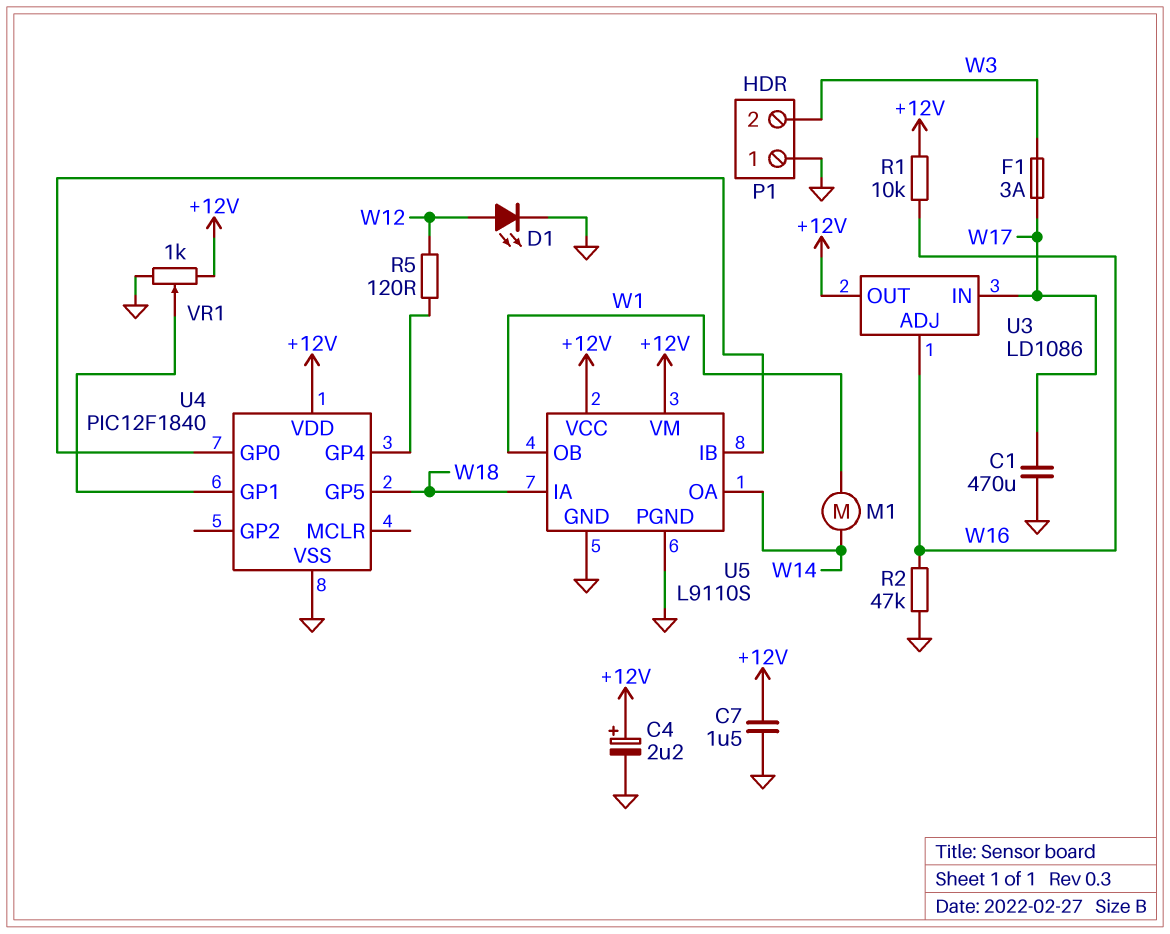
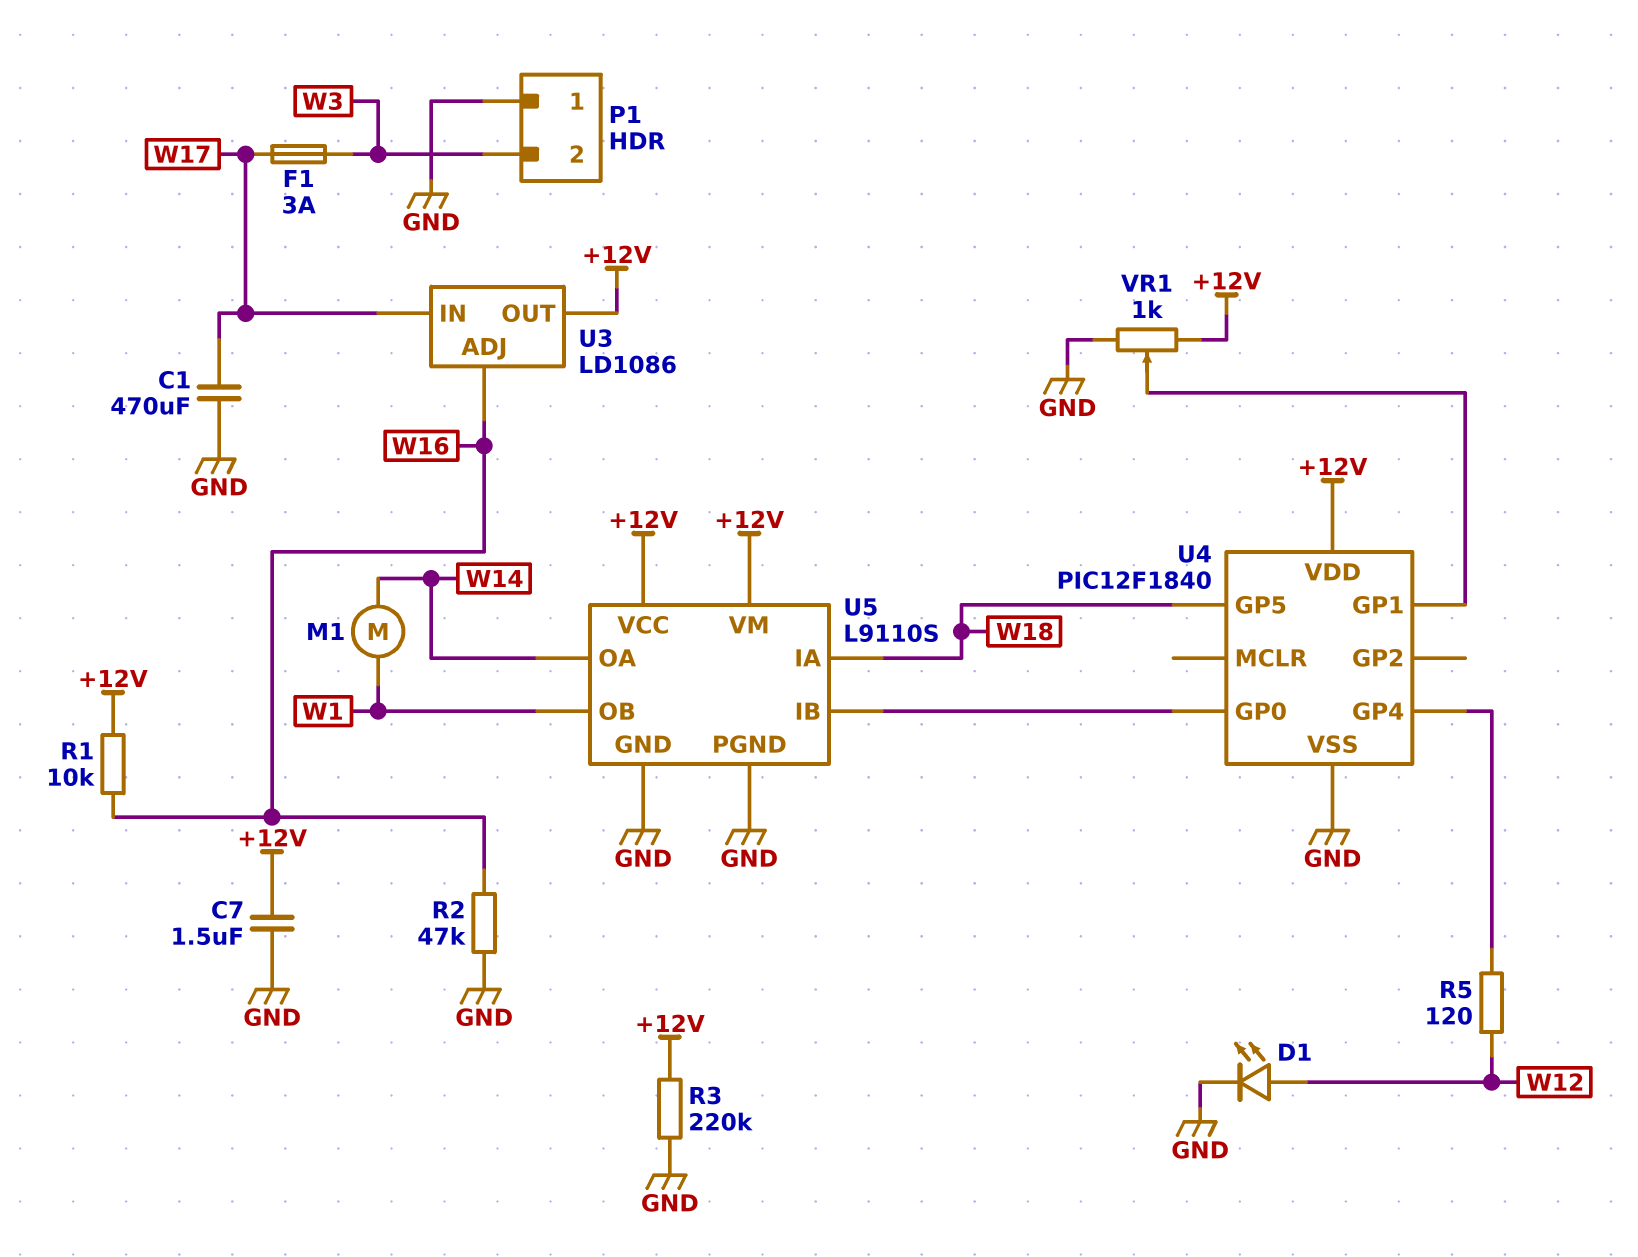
C4: 2.2uF (plus +12V, minus GND) -> none
R3: none -> 220k (+12V, GND)

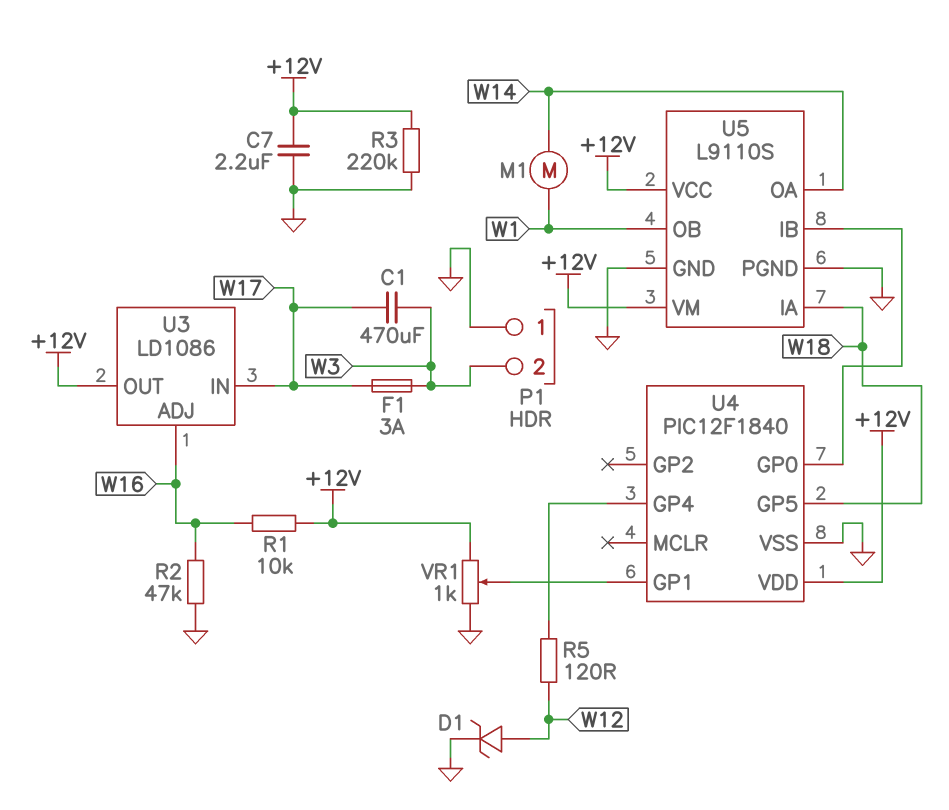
C1: 470uF (GND, W17) -> 470uF (W3, W17)
C7: 1.5uF (+12V, GND) -> 2.2uF (+12V, GND)
D1: LED (A W12, K GND) -> zener (A W12, K GND)

